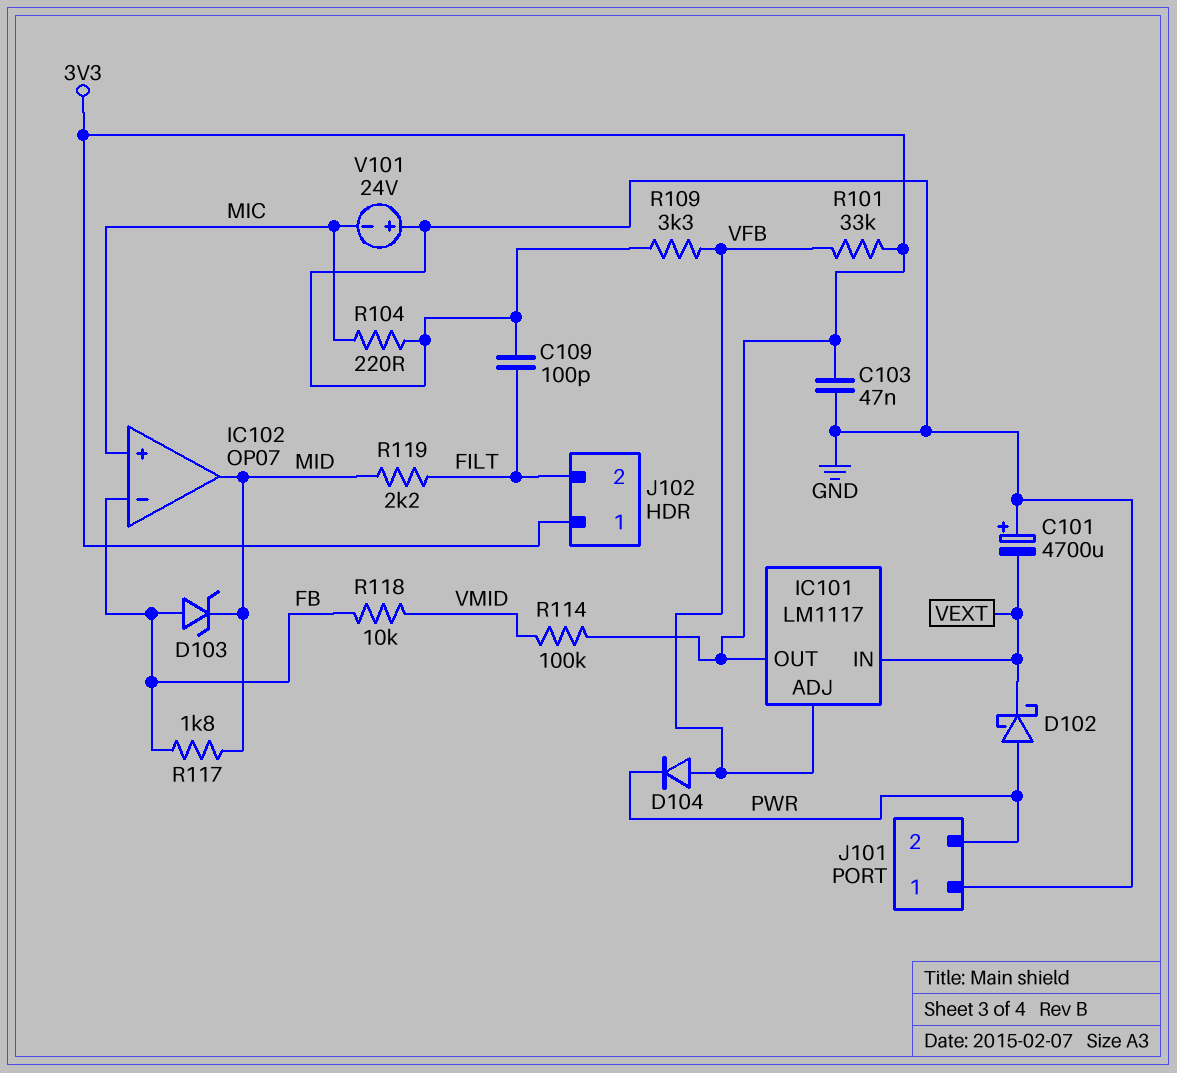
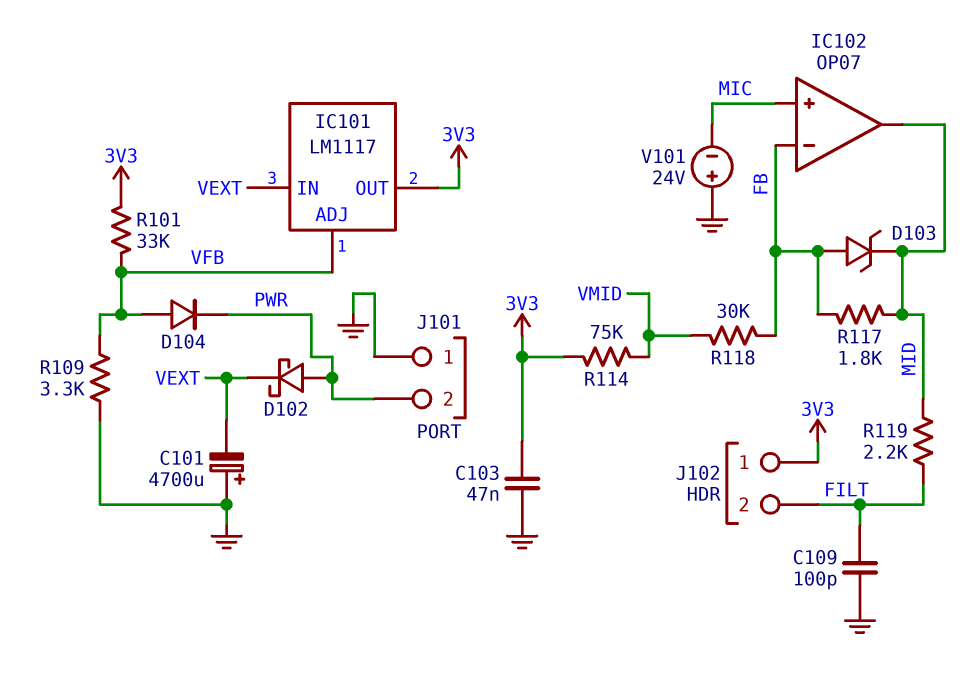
R104: 220 (GND, MIC) -> none
R114: 100k (3V3, VMID) -> 75k (3V3, VMID)
R118: 10k (FB, VMID) -> 30k (FB, VMID)

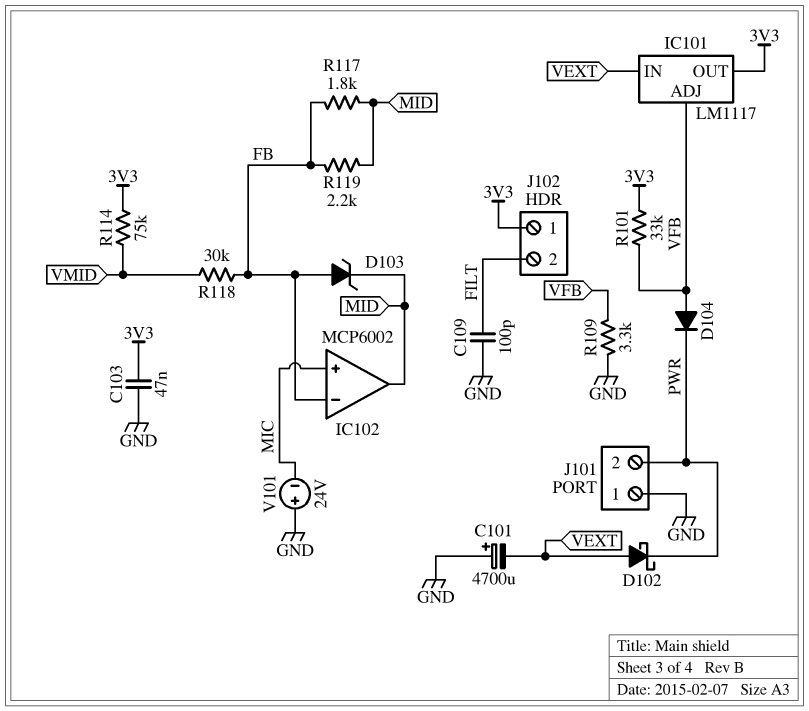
D102: schottky (A PWR, K VEXT) -> schottky (A VEXT, K PWR)
IC102: OP07 -> MCP6002
R119: 2.2k (FILT, MID) -> 2.2k (FB, MID)

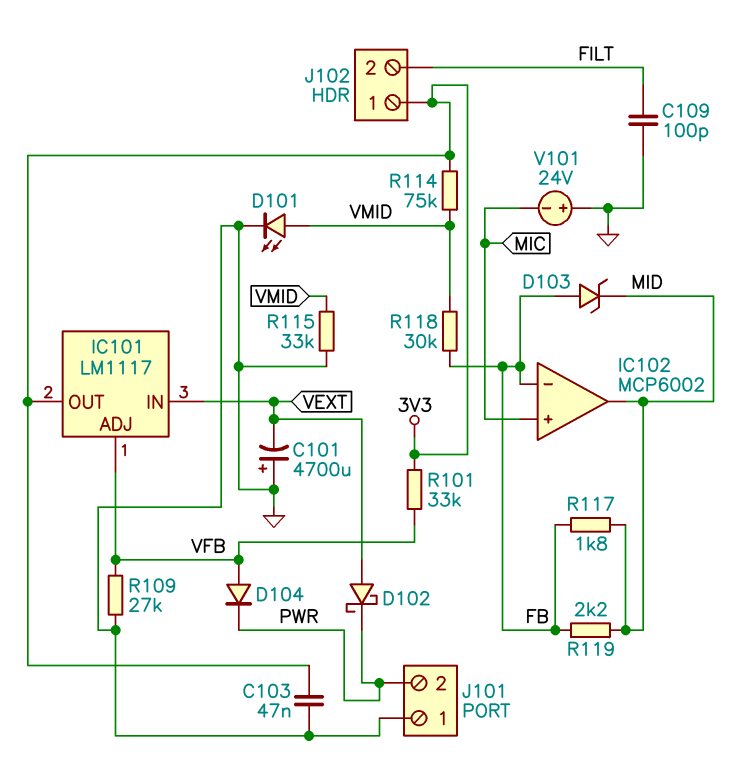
D101: none -> LED (A VMID, K GND)
R109: 3.3k (GND, VFB) -> 27k (GND, VFB)
R115: none -> 33k (GND, VMID)

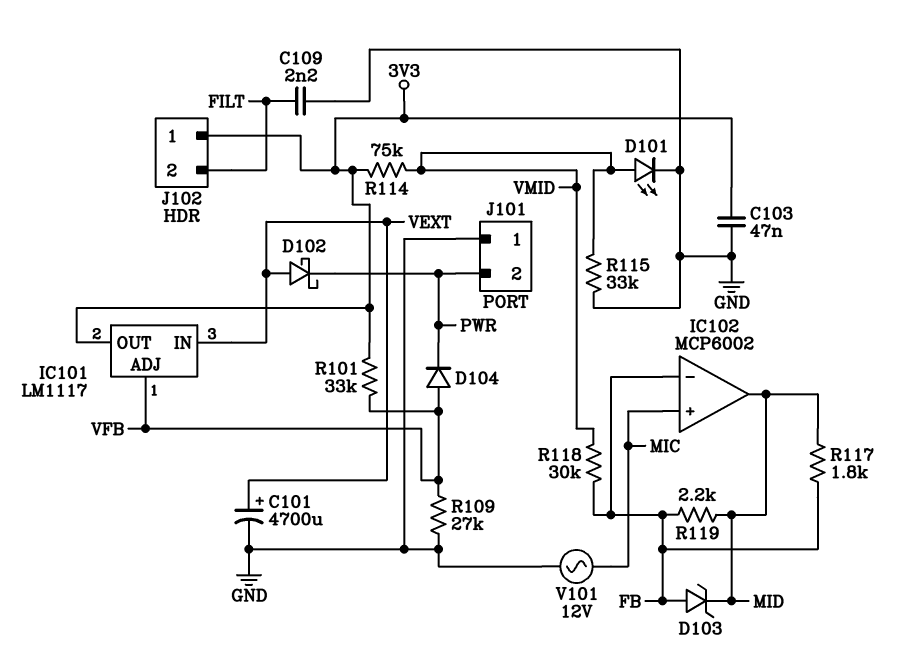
C101: 4700uF (plus GND, minus VEXT) -> 4700uF (plus VEXT, minus GND)
C109: 100pF (FILT, GND) -> 2.2nF (FILT, GND)
V101: 24V (plus GND, minus MIC) -> AC 12V (GND, MIC)

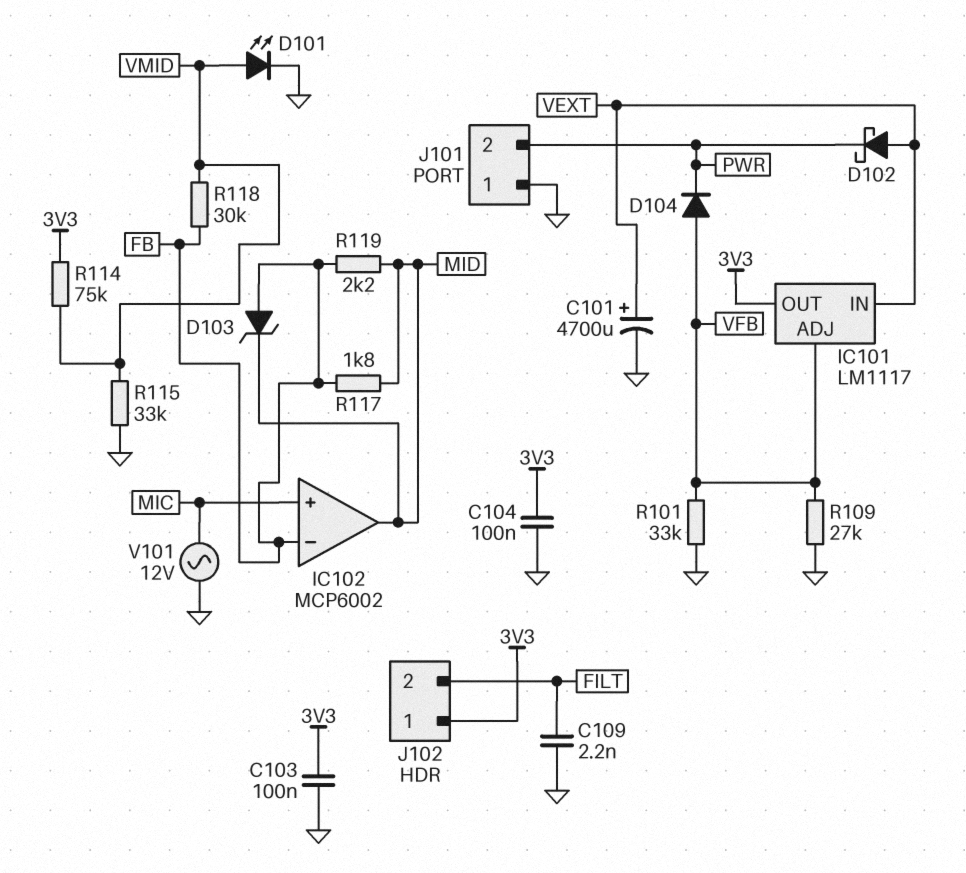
C103: 47nF (3V3, GND) -> 100nF (3V3, GND)
C104: none -> 100nF (3V3, GND)
R101: 33k (3V3, VFB) -> 33k (GND, VFB)

